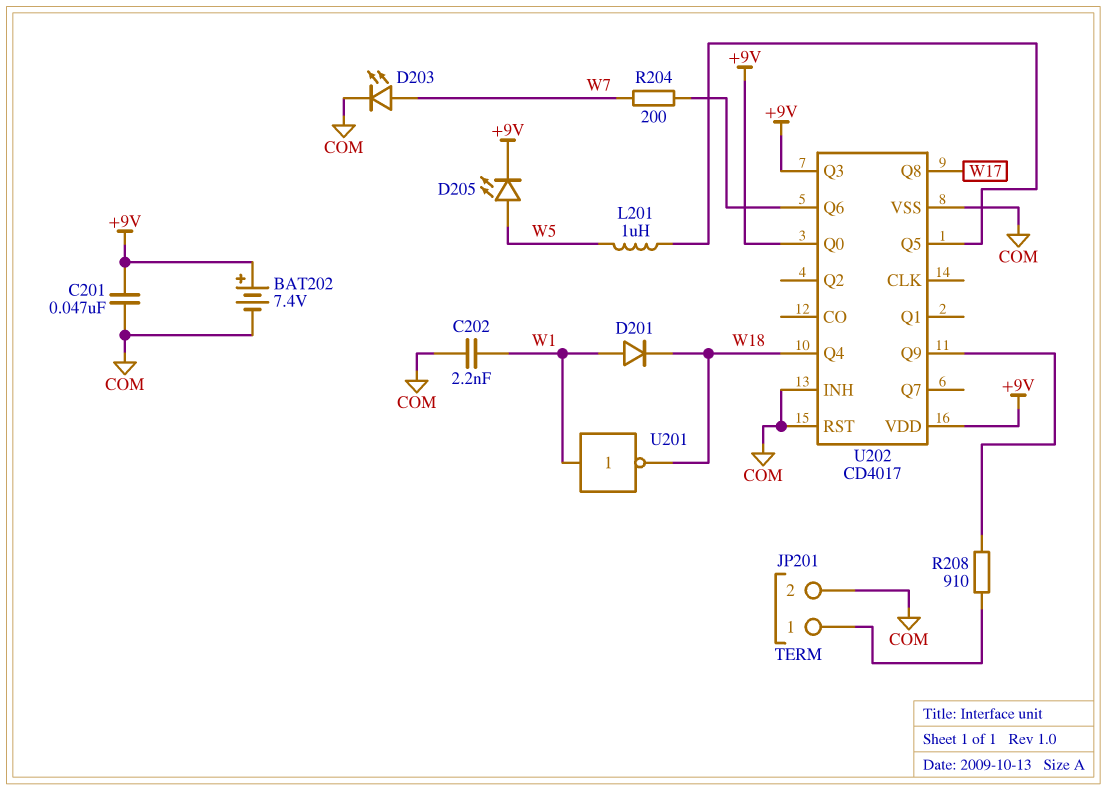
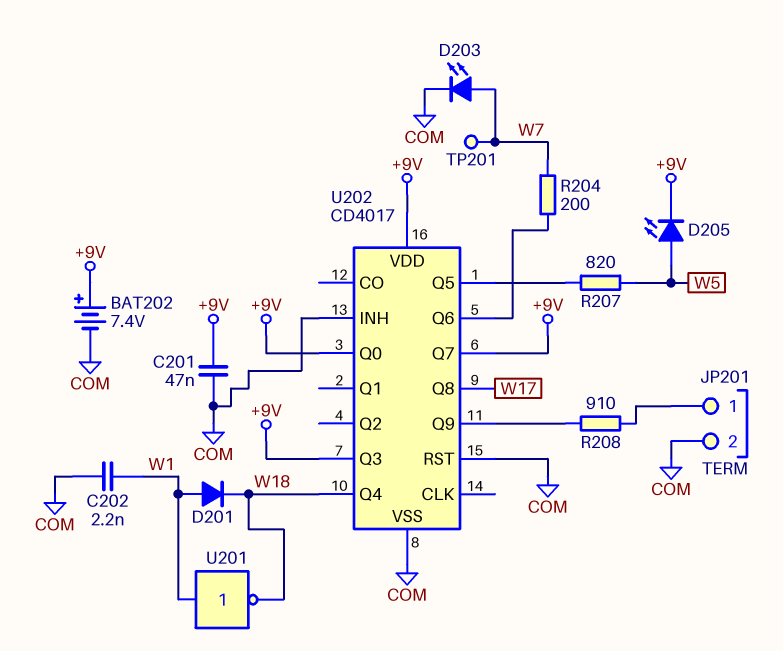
L201: 1uH (U202/Q5, W5) -> none
R207: none -> 820 (U202/Q5, W5)
TP201: none -> test point (W7)
U202 pin Q7: none -> +9V

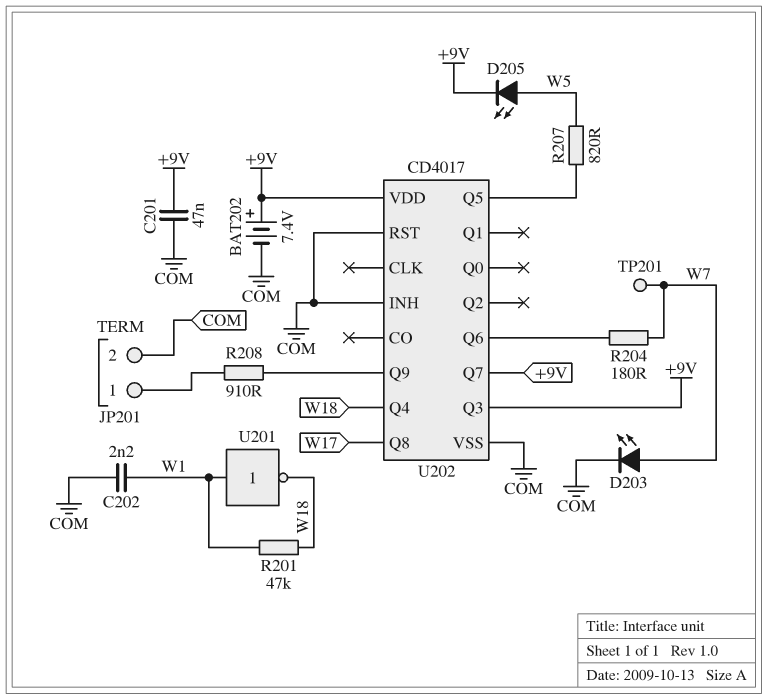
D201: diode (A W1, K W18) -> none
R201: none -> 47k (W1, W18)
R204: 200 (U202/Q6, W7) -> 180 (U202/Q6, W7)
U202 pin Q0: +9V -> none

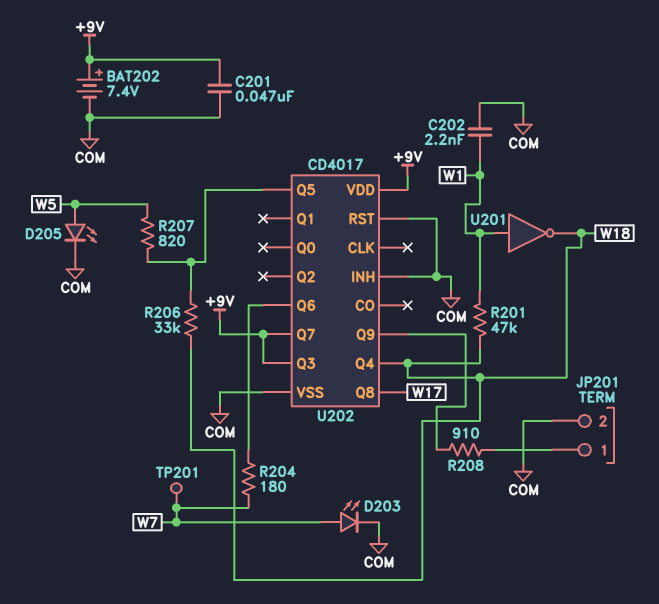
D205: LED (A W5, K +9V) -> LED (A W5, K COM)
R206: none -> 33k (U202/Q5, W18)

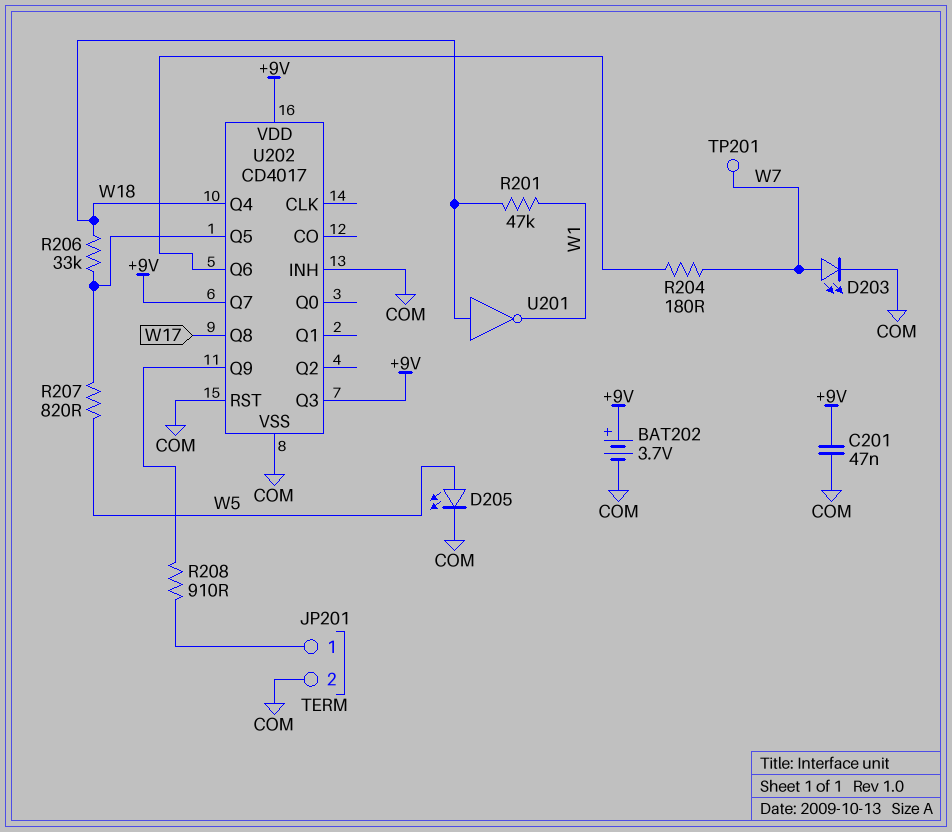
BAT202: 7.4V (plus +9V, minus COM) -> 3.7V (plus +9V, minus COM)
C202: 2.2nF (COM, W1) -> none
U201: NOT (in W1, out W18) -> NOT (in W18, out W1)

